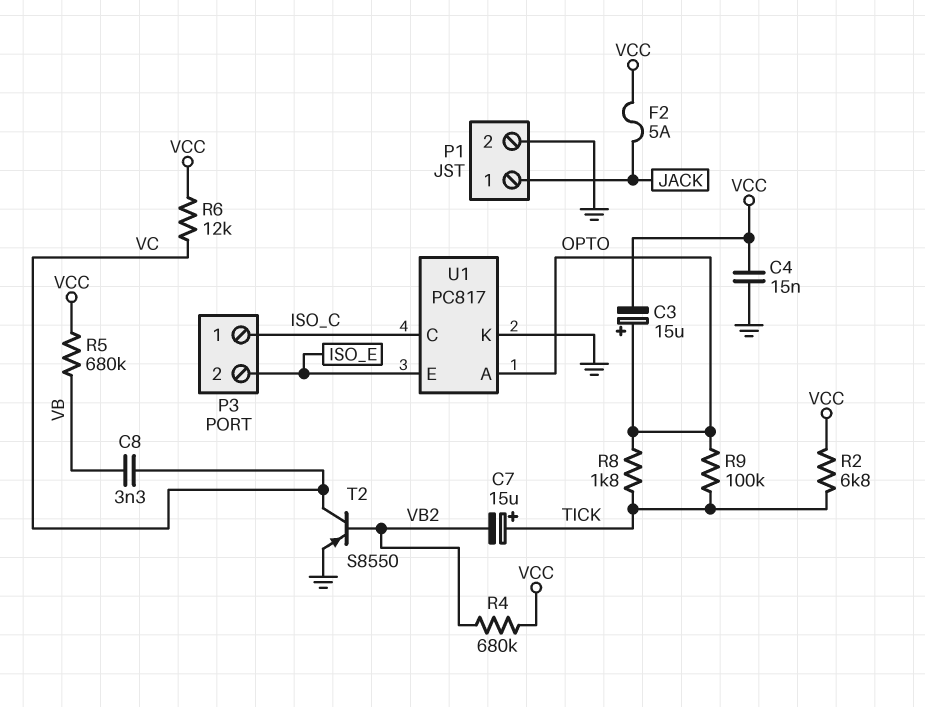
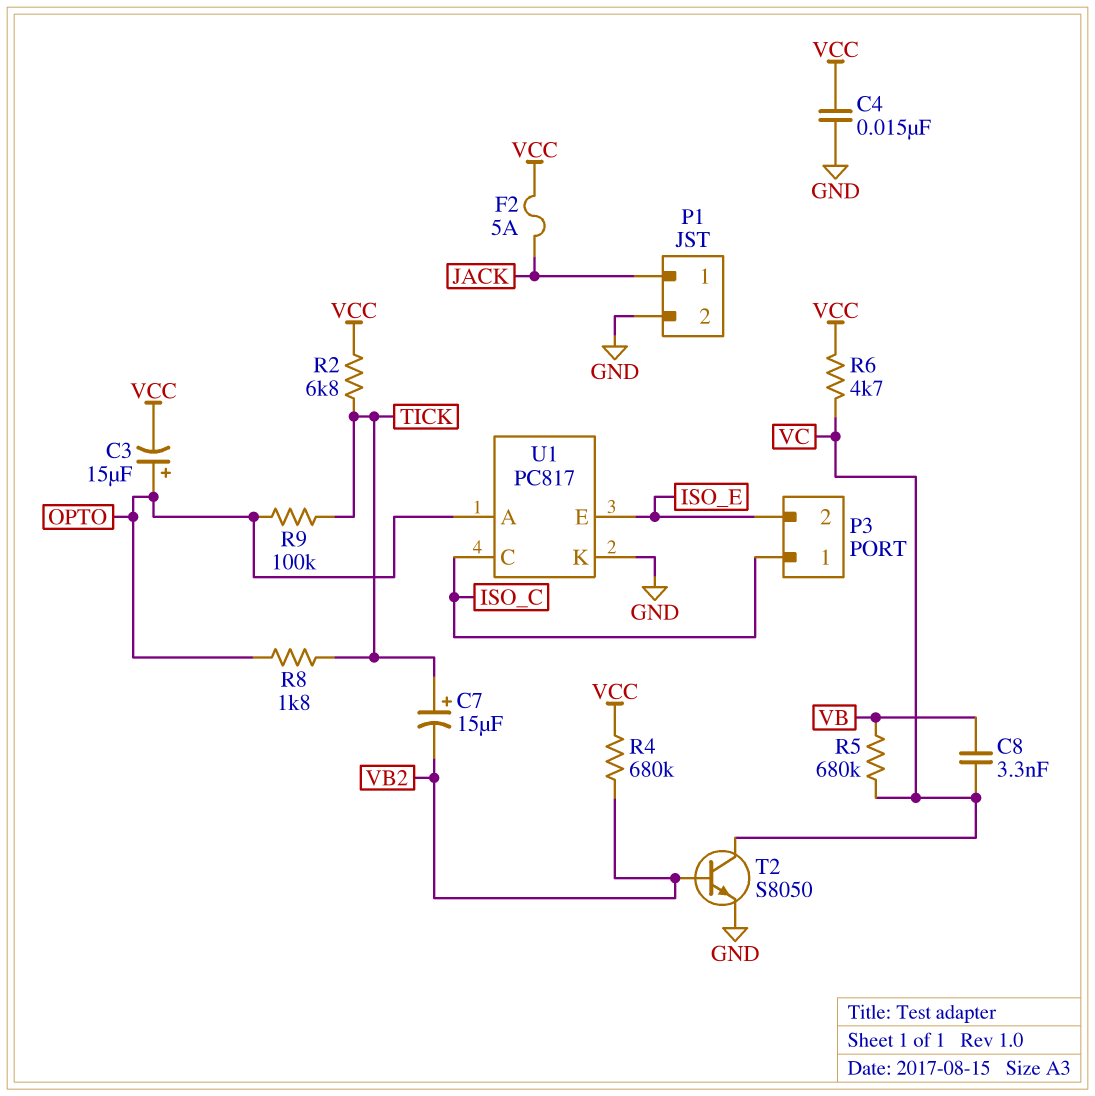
R5: 680k (VB, VCC) -> 680k (VB, VC)
R6: 12k (VC, VCC) -> 4.7k (VC, VCC)
T2: PNP S8550 (B VB2, C VC, E GND) -> NPN S8050 (B VB2, C VC, E GND)

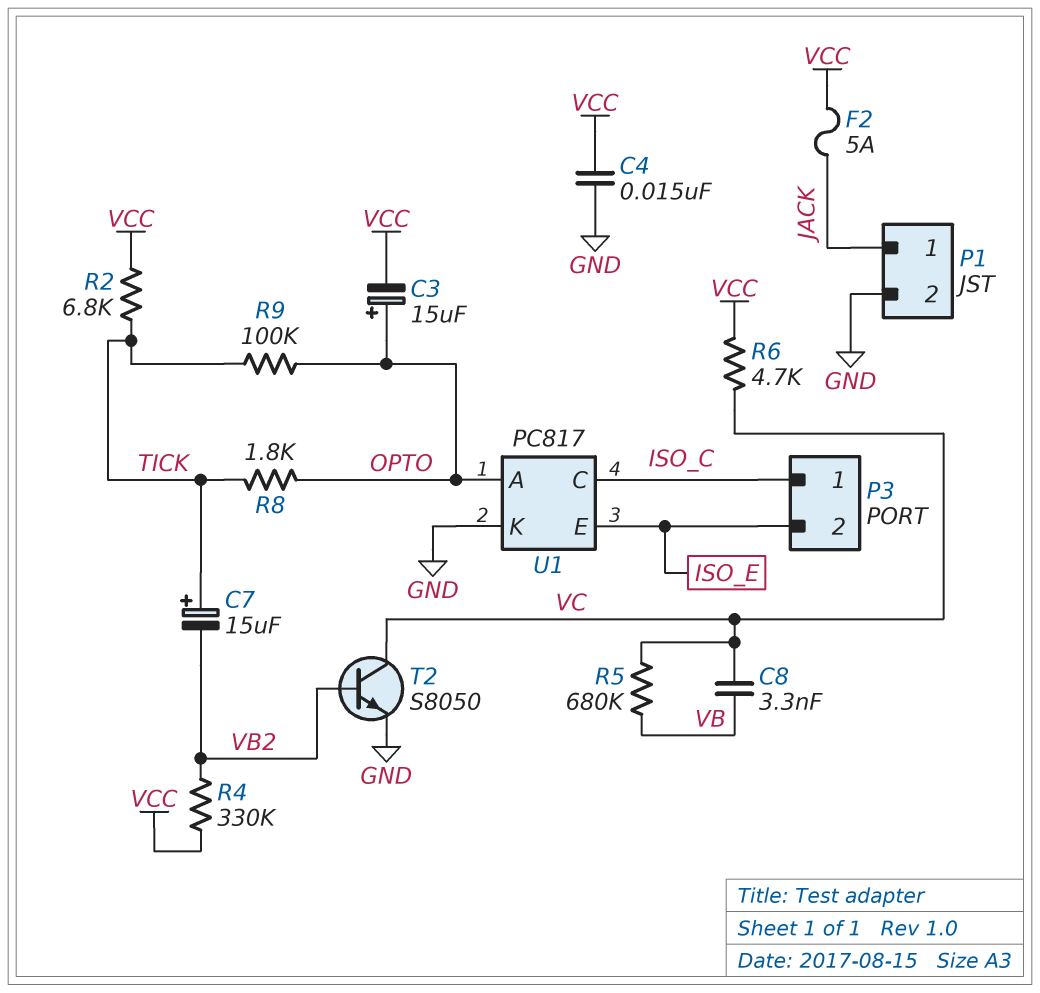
R4: 680k (VB2, VCC) -> 330k (VB2, VCC)

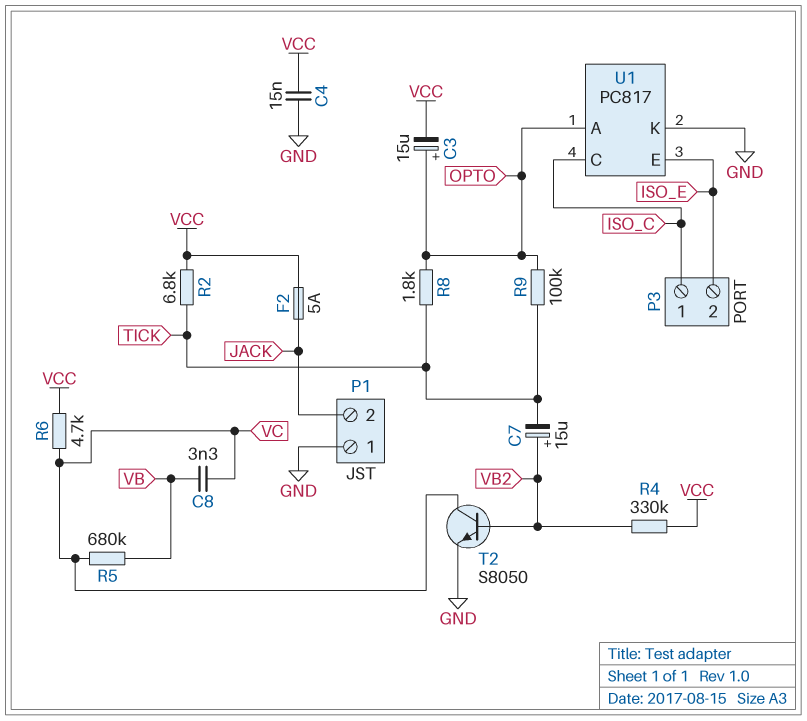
C7: 15uF (plus TICK, minus VB2) -> 15uF (plus VB2, minus TICK)
P1 pin 1: JACK -> GND
P1 pin 2: GND -> JACK

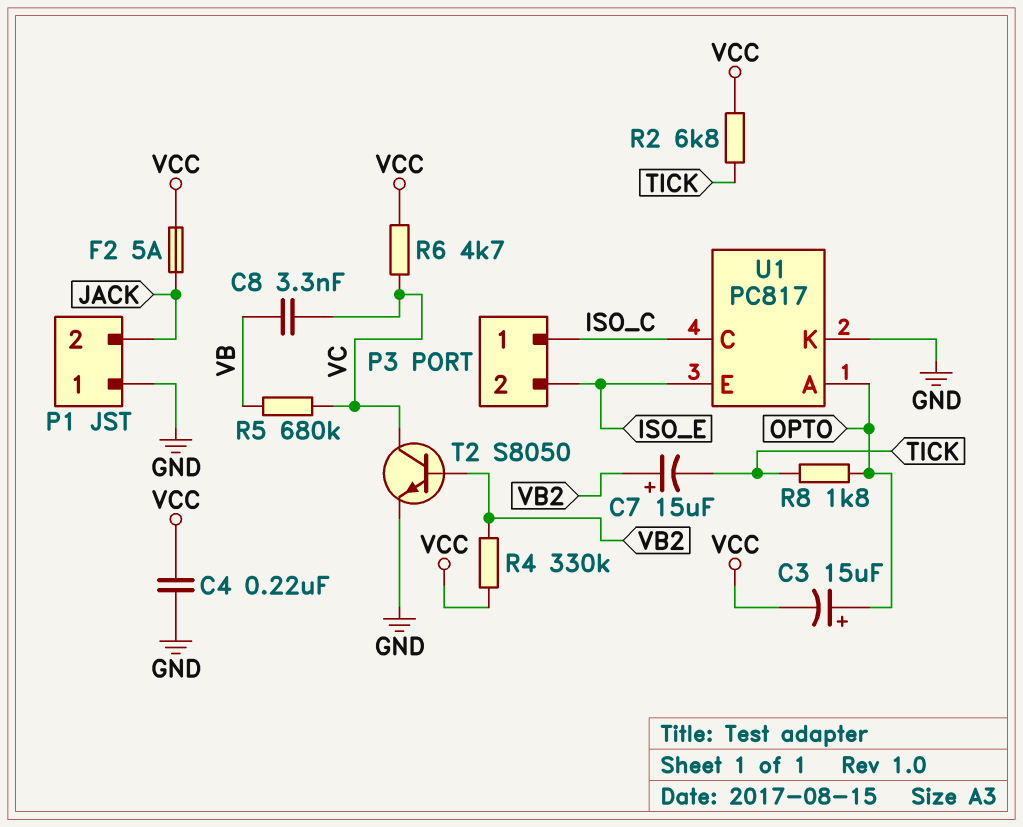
C4: 15nF (GND, VCC) -> 220nF (GND, VCC)
R9: 100k (OPTO, TICK) -> none

